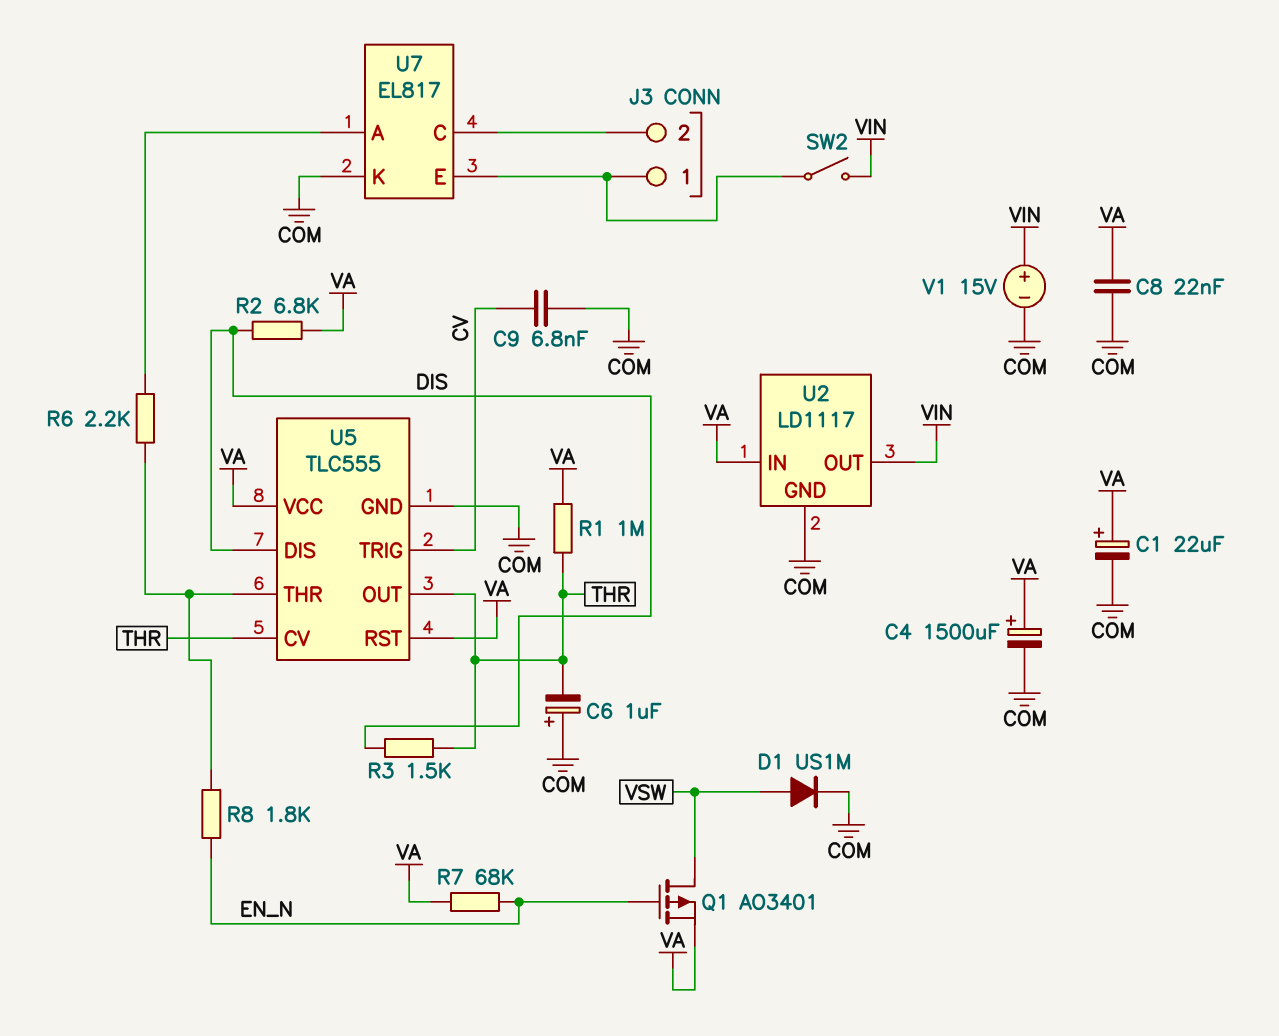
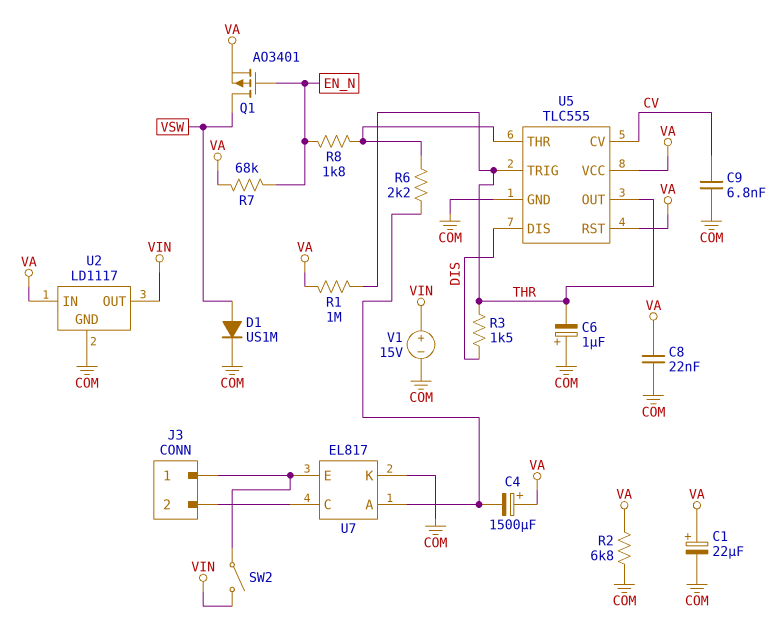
C4: 1500uF (plus VA, minus COM) -> 1500uF (plus VA, minus U7/A)
R2: 6.8k (DIS, VA) -> 6.8k (COM, VA)
U5 pin CV: THR -> CV
U5 pin TRIG: CV -> THR

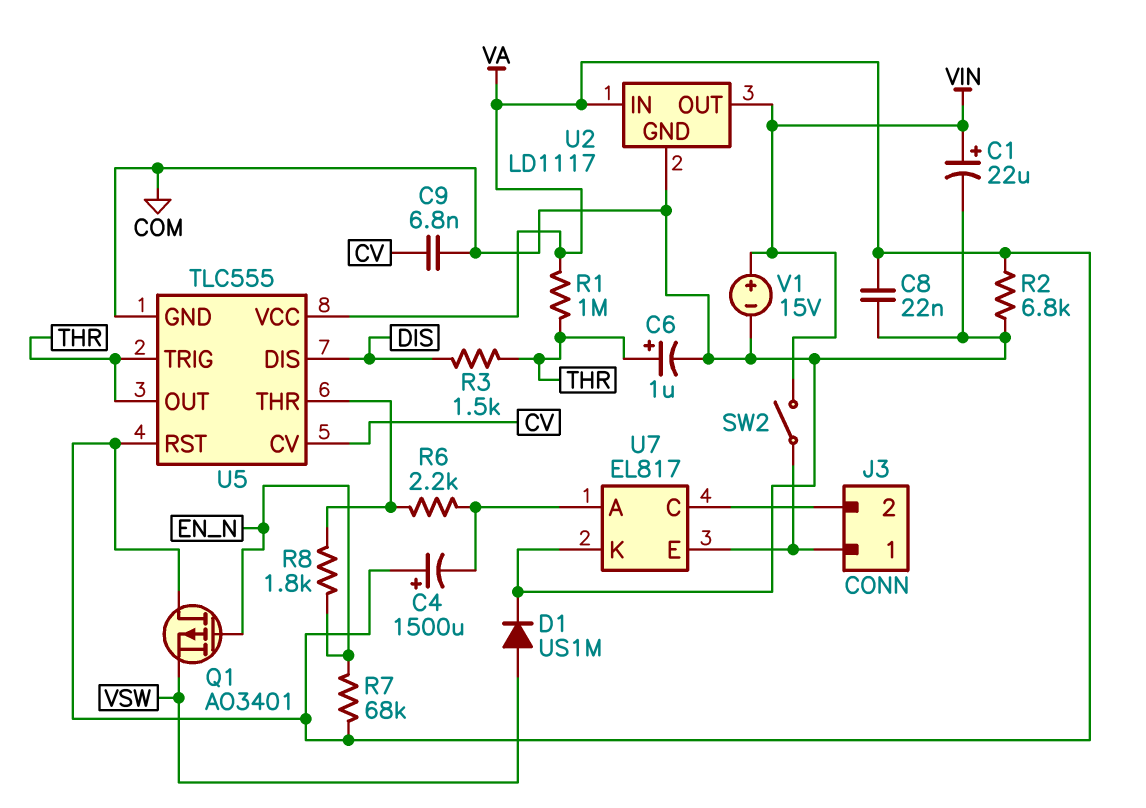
C1: 22uF (plus VA, minus COM) -> 22uF (plus VIN, minus COM)
C6: 1uF (plus COM, minus THR) -> 1uF (plus THR, minus COM)
Q1: PMOS AO3401 (G EN_N, D VSW, S VA) -> PMOS AO3401 (G EN_N, D VA, S VSW)

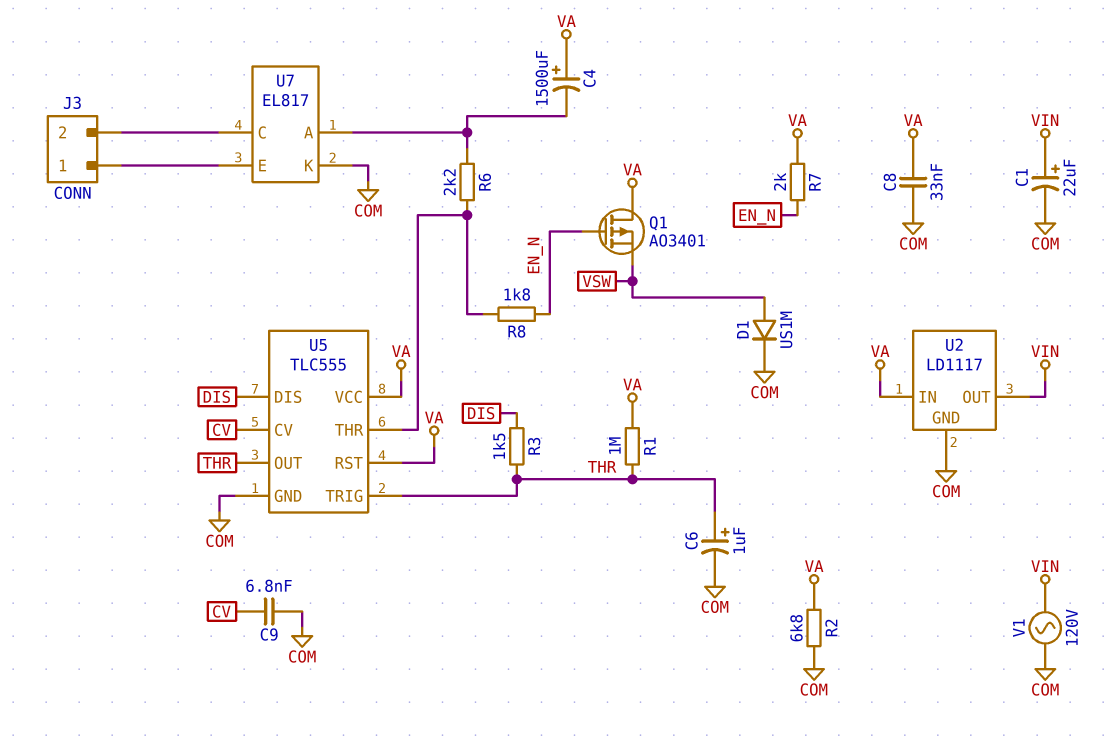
C8: 22nF (COM, VA) -> 33nF (COM, VA)
R7: 68k (EN_N, VA) -> 2k (EN_N, VA)
SW2: switch (J3/1, VIN) -> none
V1: 15V (plus VIN, minus COM) -> AC 120V (COM, VIN)

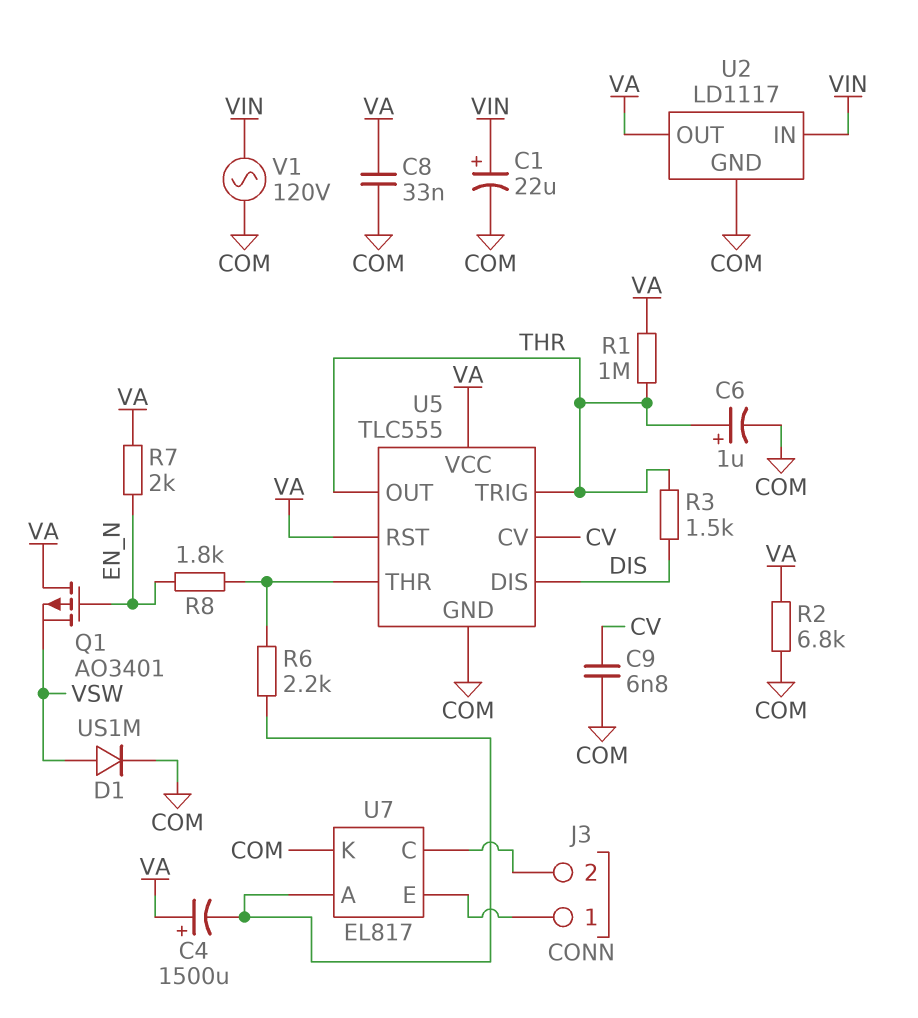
U2 pin IN: VA -> VIN
U2 pin OUT: VIN -> VA

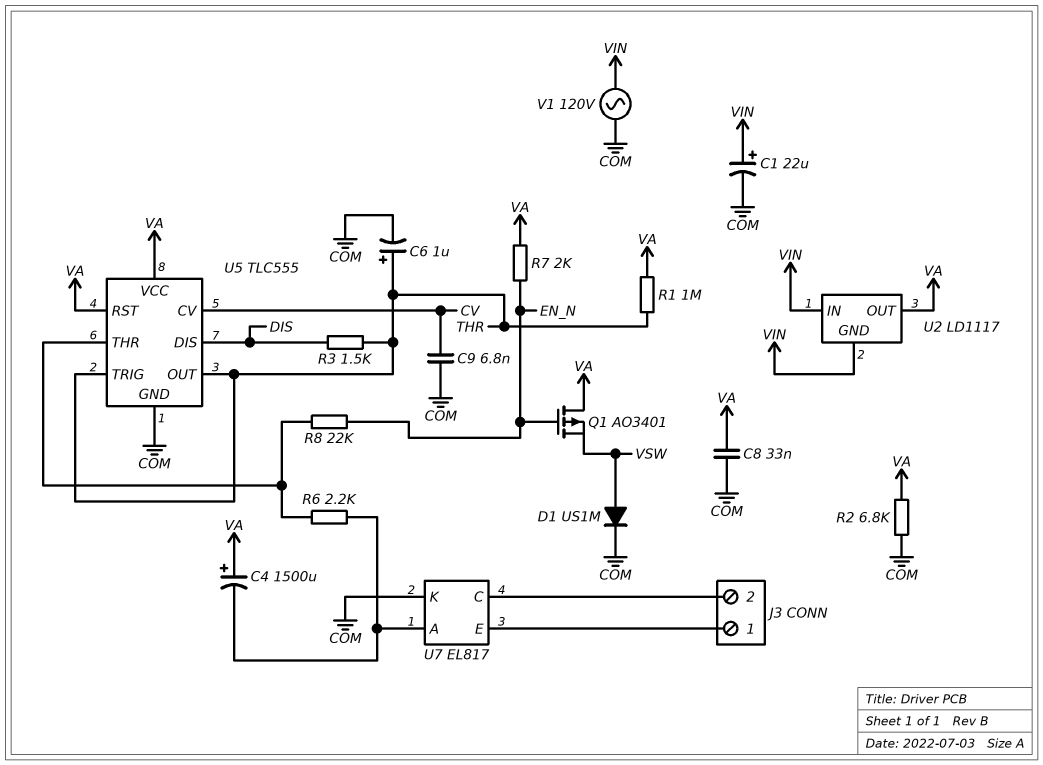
R8: 1.8k (EN_N, U5/THR) -> 22k (EN_N, U5/THR)
U2 pin GND: COM -> VIN

